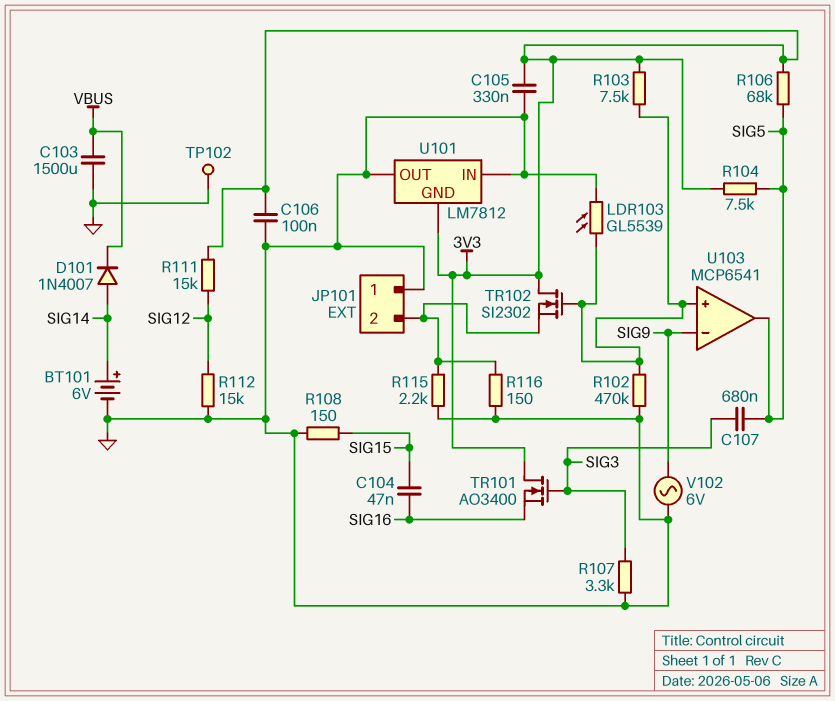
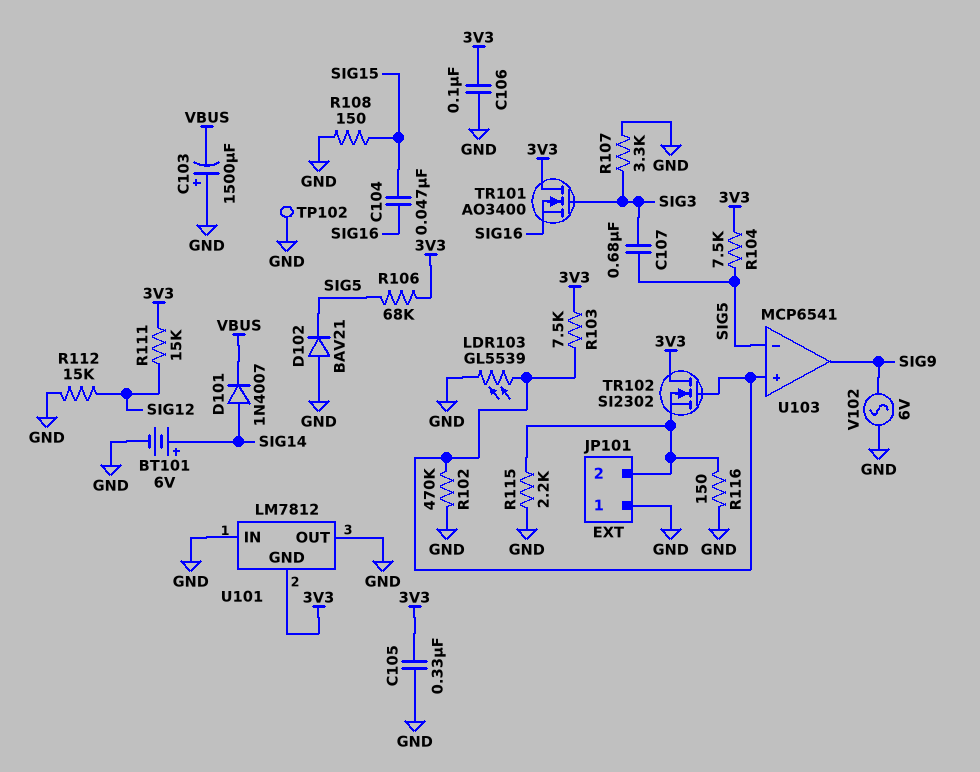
C103: 1500uF (GND, VBUS) -> 1500uF (plus GND, minus VBUS)
D102: none -> diode BAV21 (A GND, K SIG5)
U103 pin in-: SIG9 -> SIG5
U103 pin out: SIG5 -> SIG9

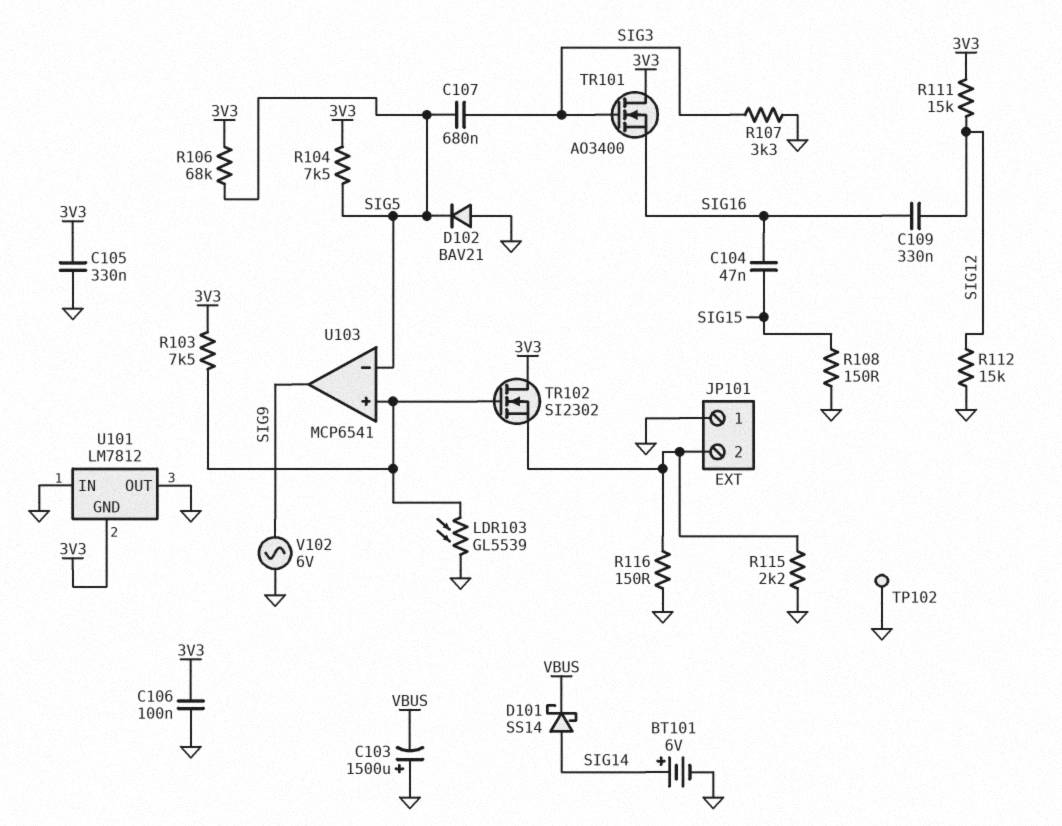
C109: none -> 330nF (SIG12, SIG16)
D101: diode 1N4007 (A SIG14, K VBUS) -> schottky SS14 (A SIG14, K VBUS)
R102: 470k (GND, U103/in+) -> none

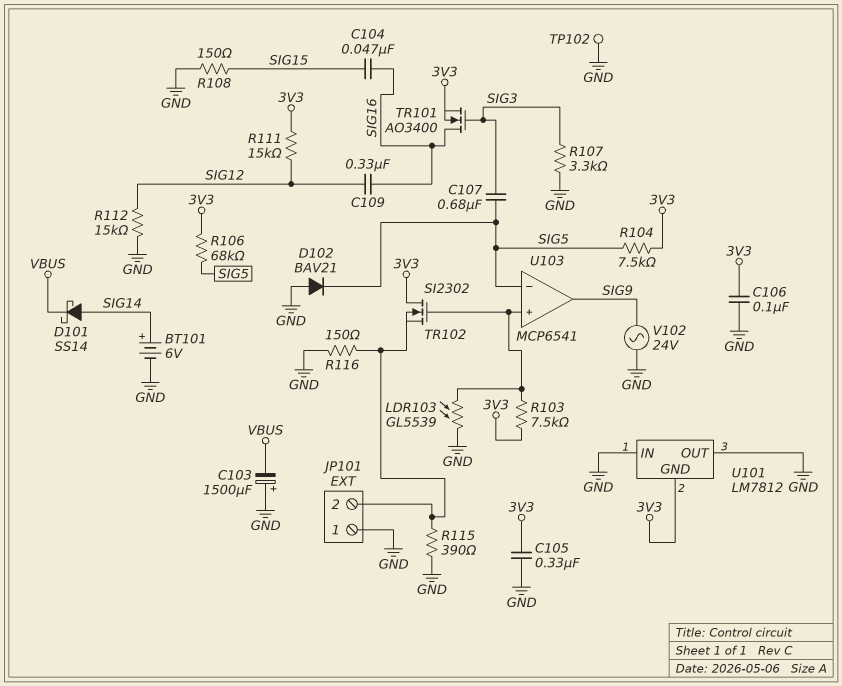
R115: 2.2k (GND, JP101/2) -> 390 (GND, JP101/2)
TR101: NMOS AO3400 (G SIG3, D 3V3, S SIG16) -> NMOS AO3400 (G SIG3, D SIG16, S 3V3)
V102: AC 6V (GND, SIG9) -> AC 24V (GND, SIG9)

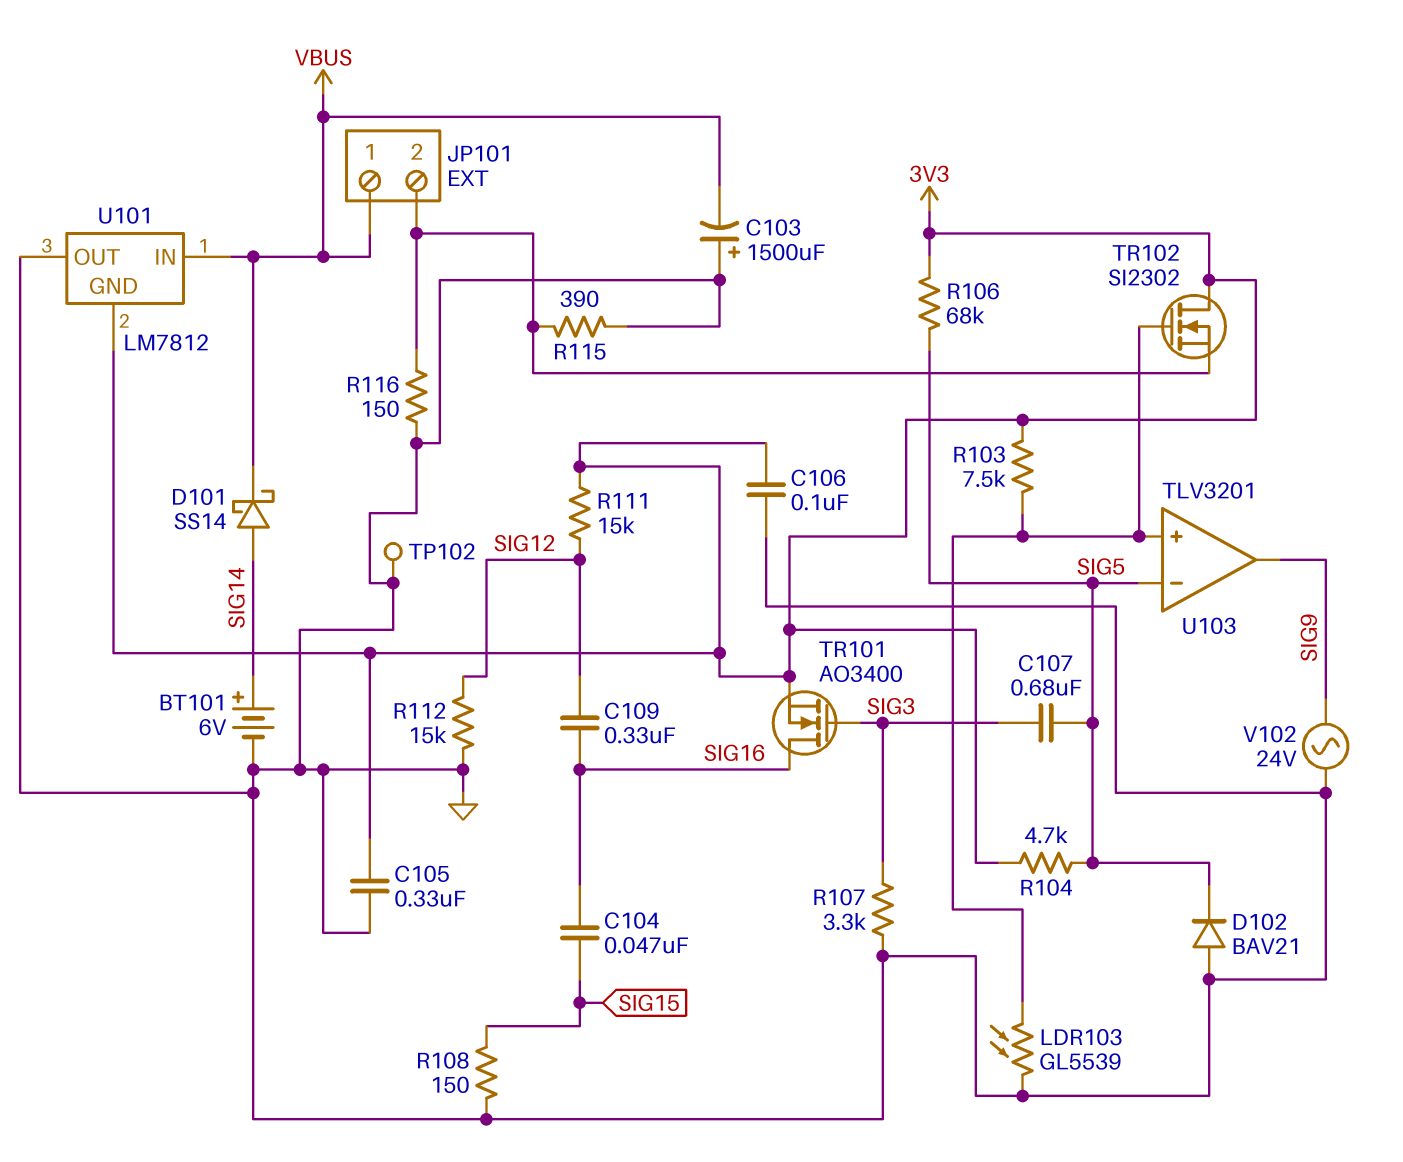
JP101 pin 1: GND -> VBUS
R104: 7.5k (3V3, SIG5) -> 4.7k (3V3, SIG5)
U101 pin IN: GND -> VBUS
U103: MCP6541 -> TLV3201

